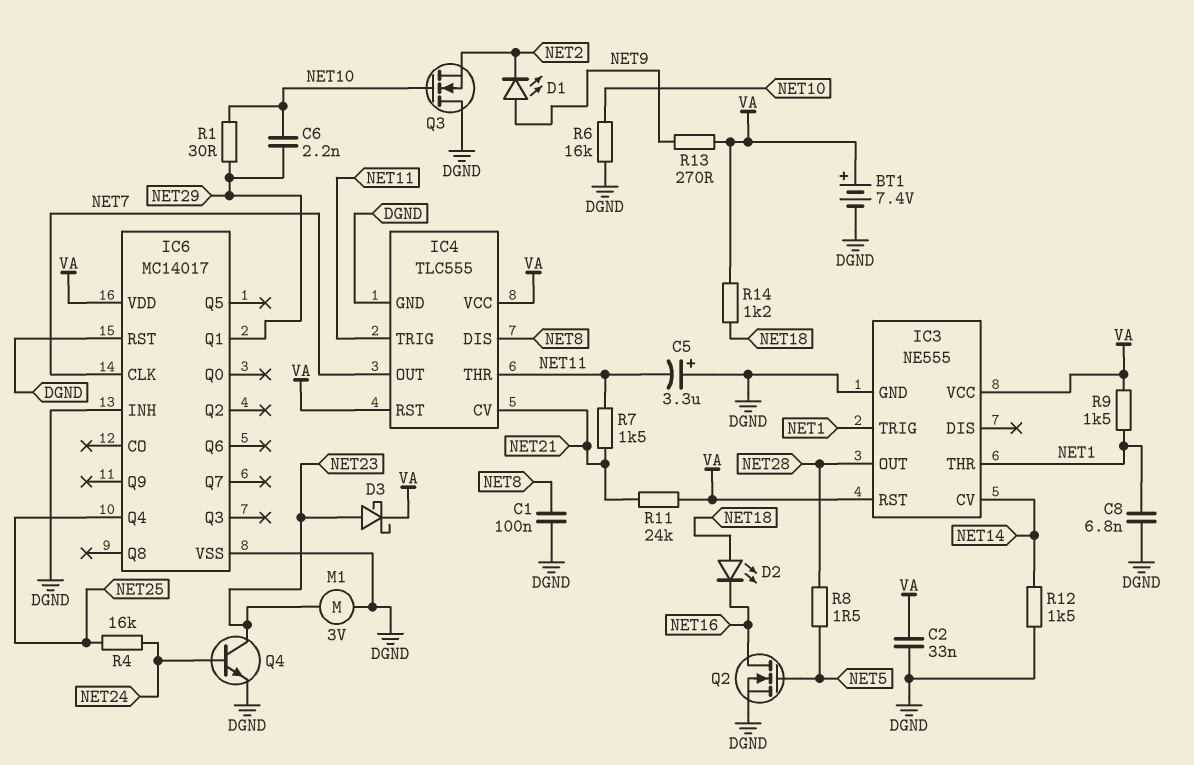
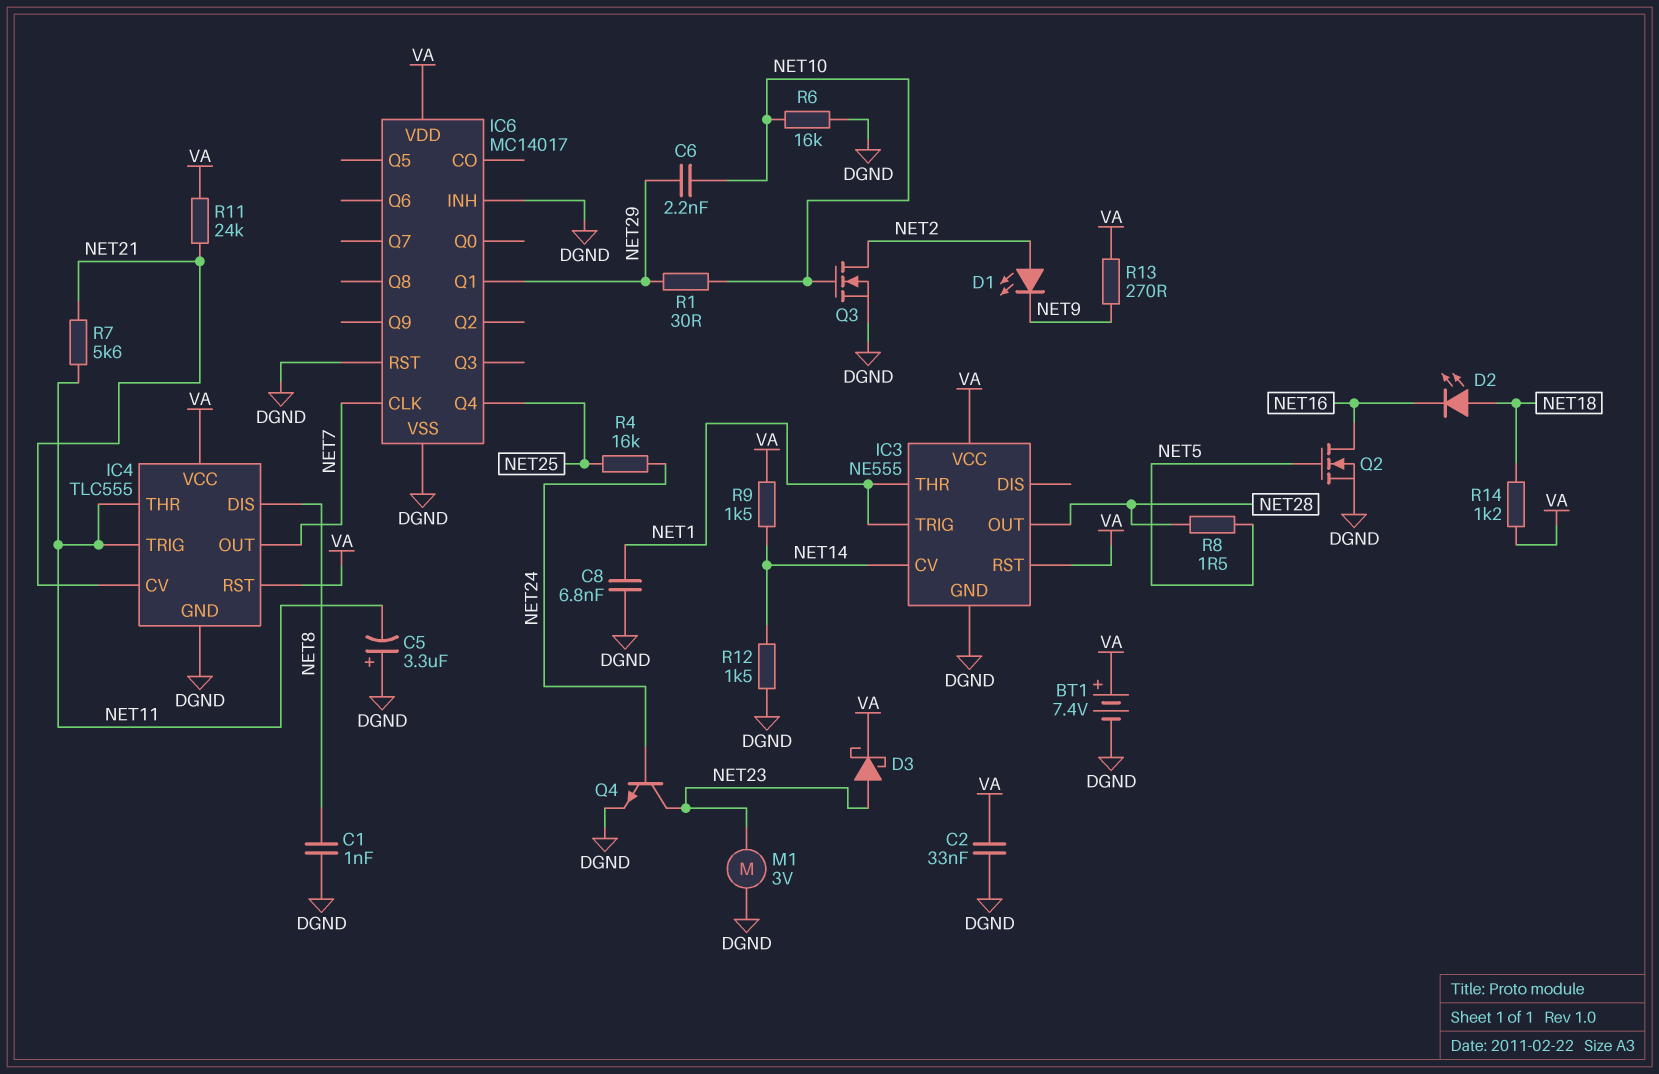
C1: 100nF (DGND, NET8) -> 1nF (DGND, NET8)
D1: LED (A NET9, K NET2) -> LED (A NET2, K NET9)
Q3: NMOS (G NET10, D DGND, S NET2) -> NMOS (G NET10, D NET2, S DGND)
R7: 1.5k (NET11, NET21) -> 5.6k (NET11, NET21)
R9: 1.5k (NET1, VA) -> 1.5k (NET14, VA)

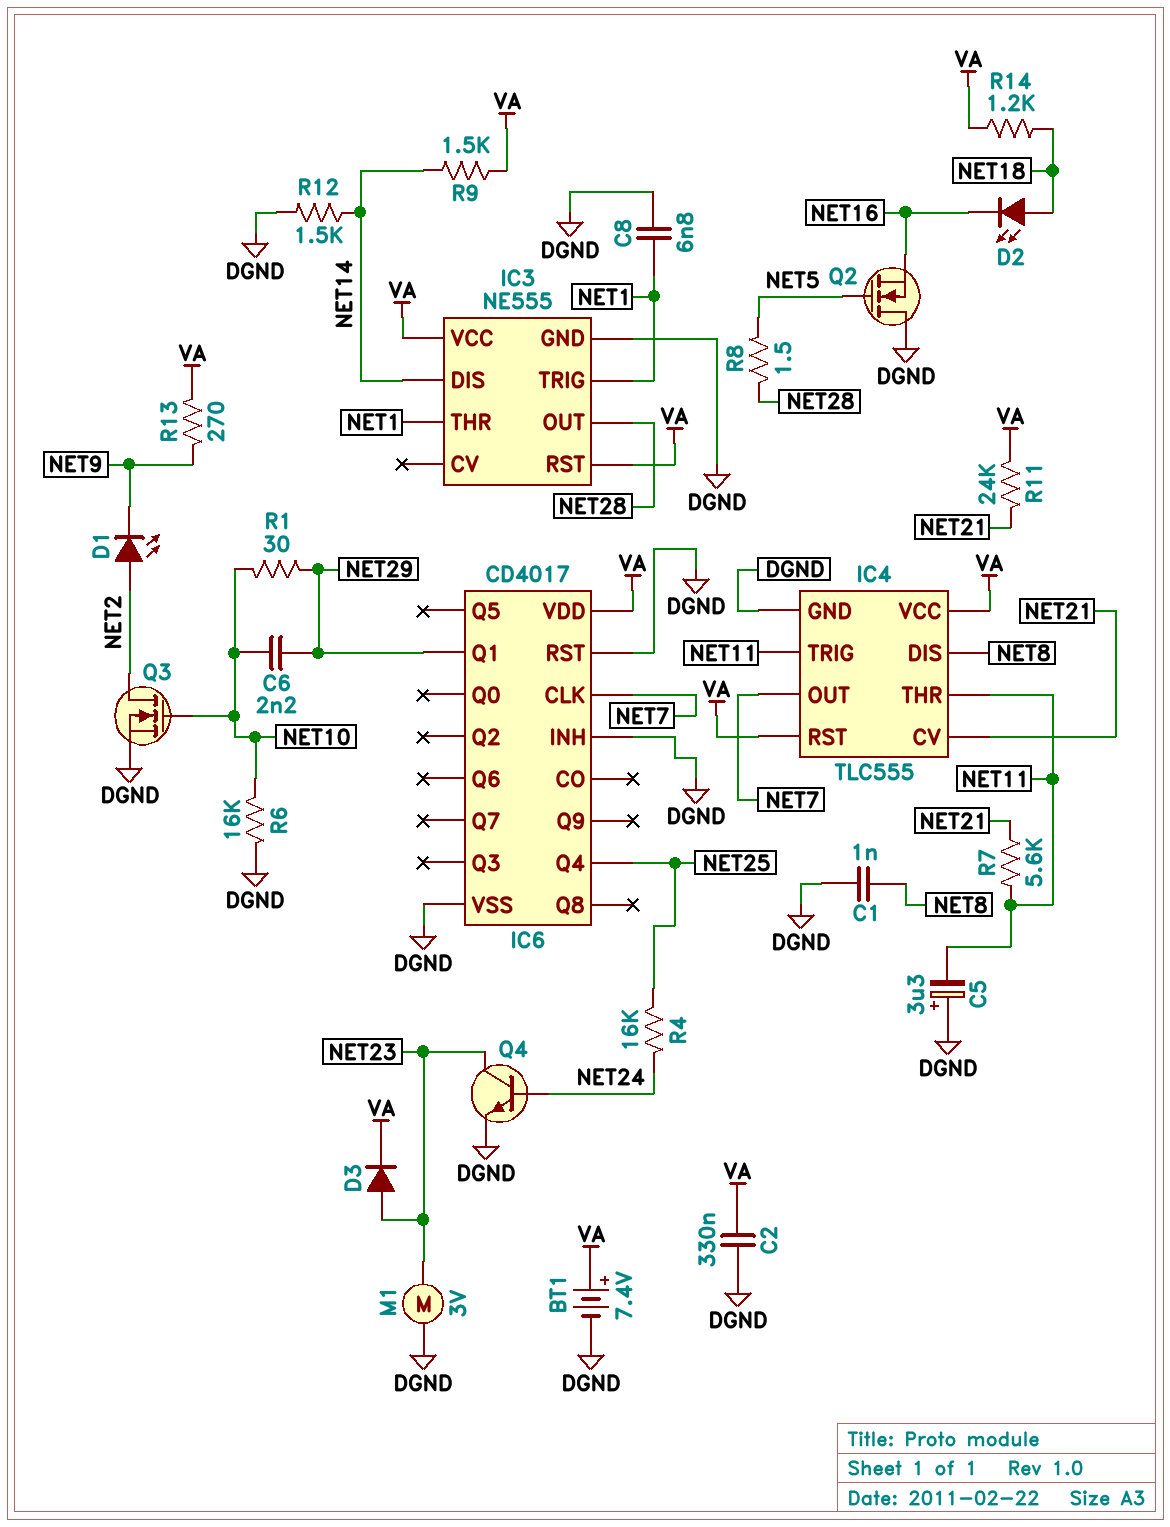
C2: 33nF (DGND, VA) -> 330nF (DGND, VA)
D3: schottky (A NET23, K VA) -> diode (A NET23, K VA)
IC3 pin CV: NET14 -> none
IC3 pin DIS: none -> NET14
IC6: MC14017 -> CD4017
Q2: NMOS (G NET5, D NET16, S DGND) -> NMOS (G NET5, D DGND, S NET16)

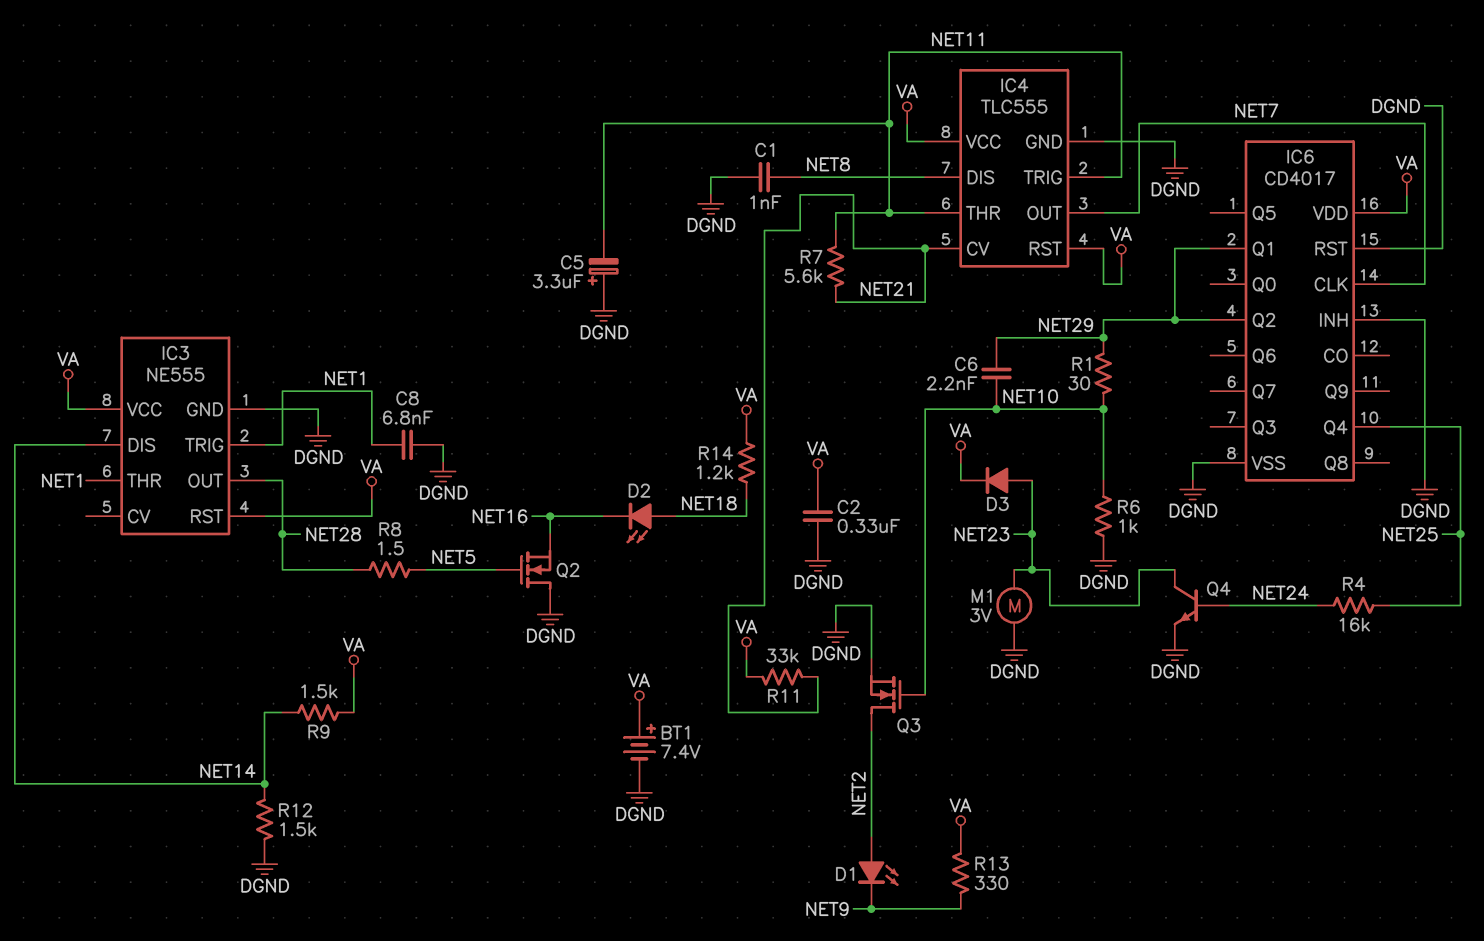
IC6 pin Q2: none -> NET29
R6: 16k (DGND, NET10) -> 1k (DGND, NET10)
R11: 24k (NET21, VA) -> 33k (NET21, VA)
R13: 270 (NET9, VA) -> 330 (NET9, VA)

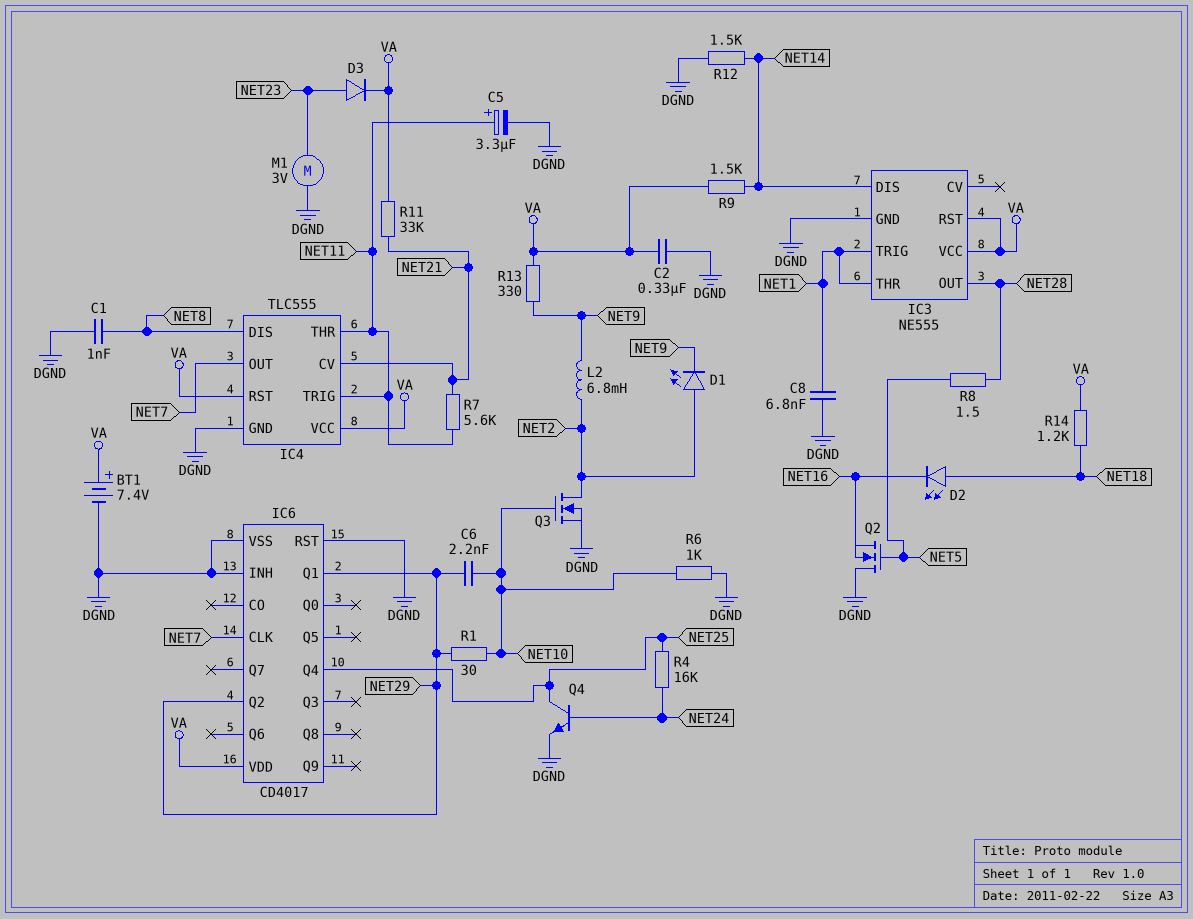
C5: 3.3uF (plus DGND, minus NET11) -> 3.3uF (plus NET11, minus DGND)
L2: none -> 6.8mH (NET2, NET9)
Q4: NPN (B NET24, C NET23, E DGND) -> NPN (B NET24, C NET25, E DGND)

